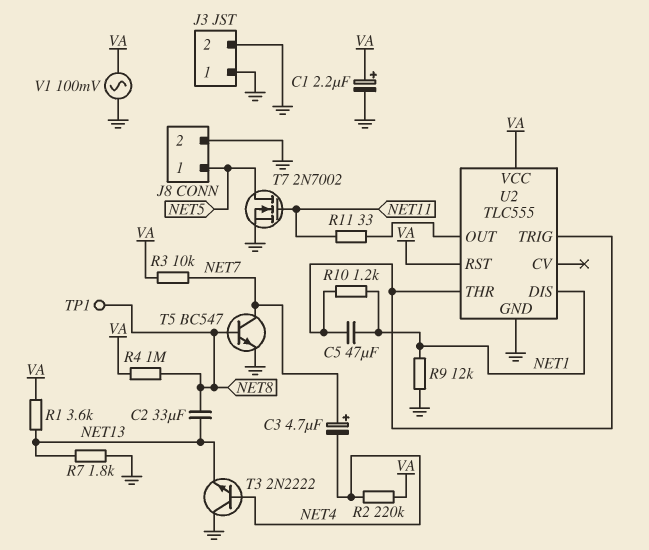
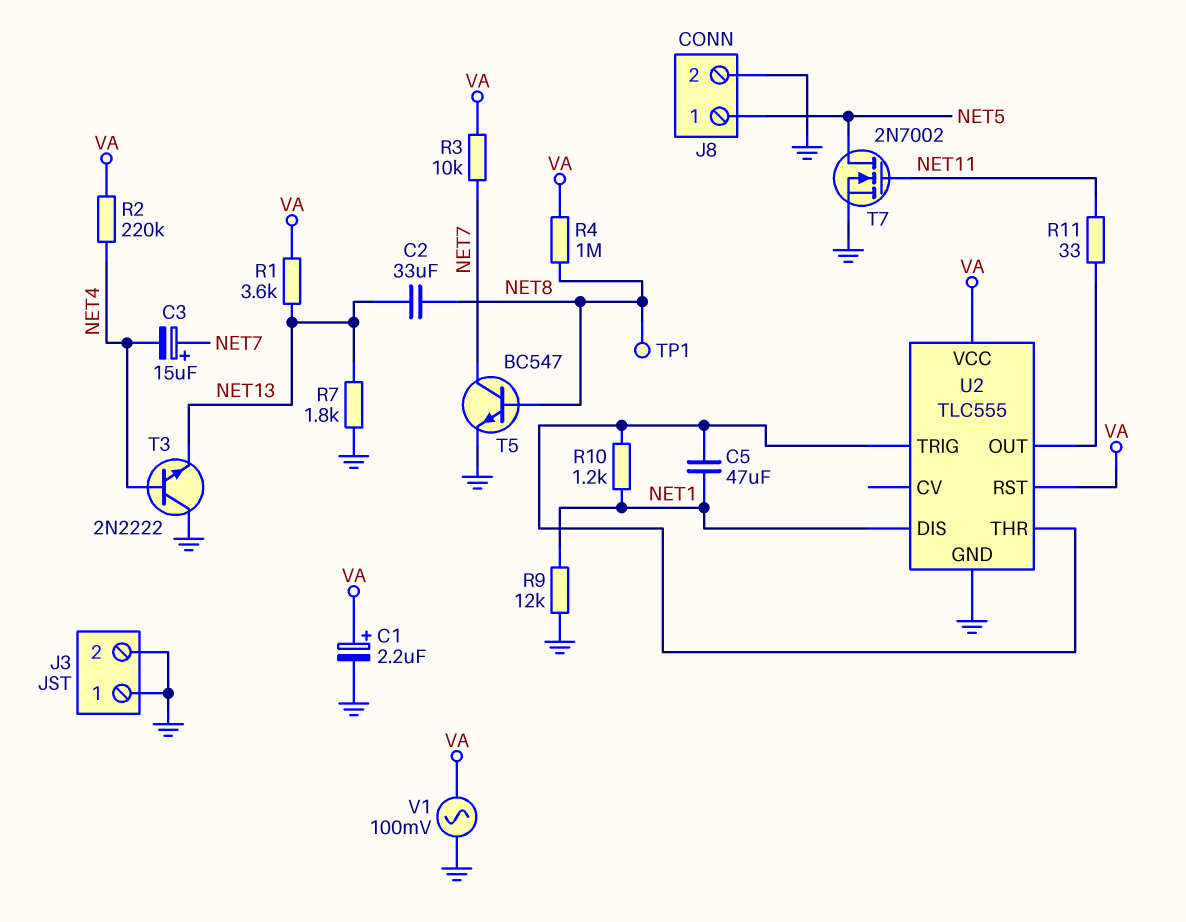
C3: 4.7uF (plus NET7, minus NET4) -> 15uF (plus NET7, minus NET4)

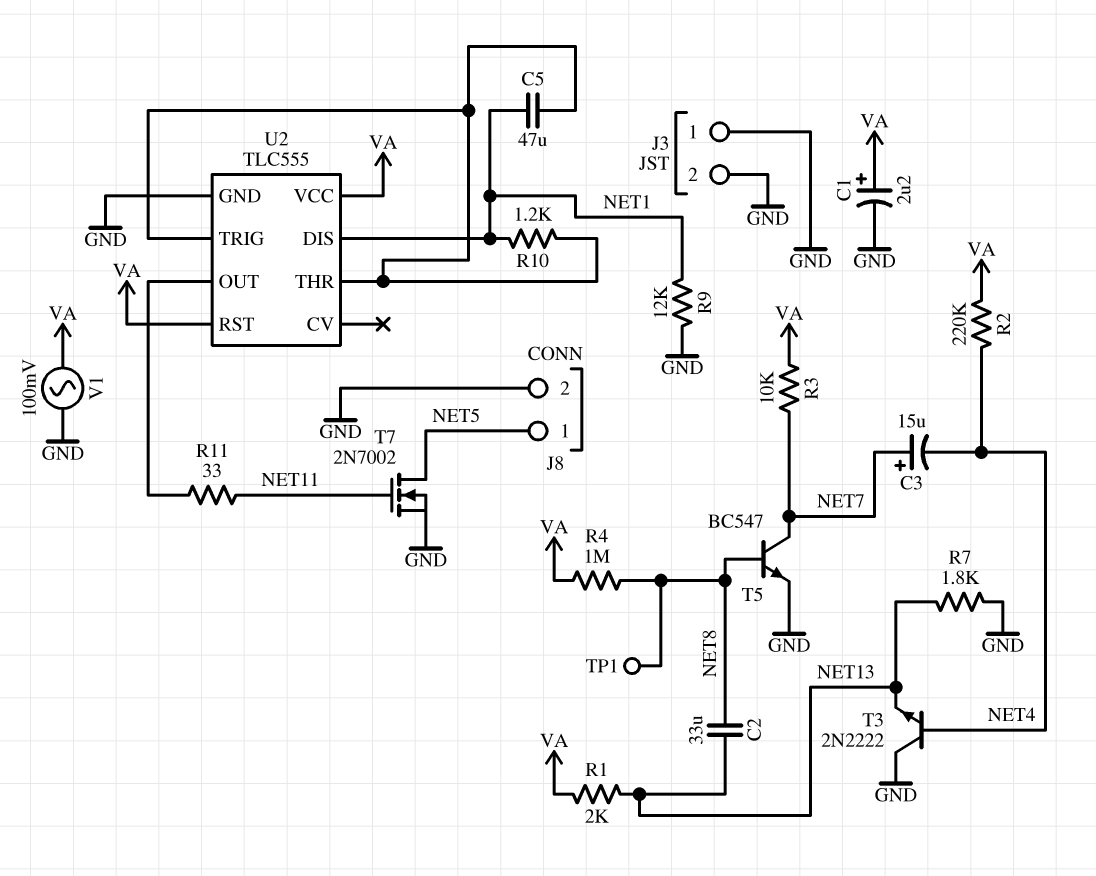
R1: 3.6k (NET13, VA) -> 2k (NET13, VA)

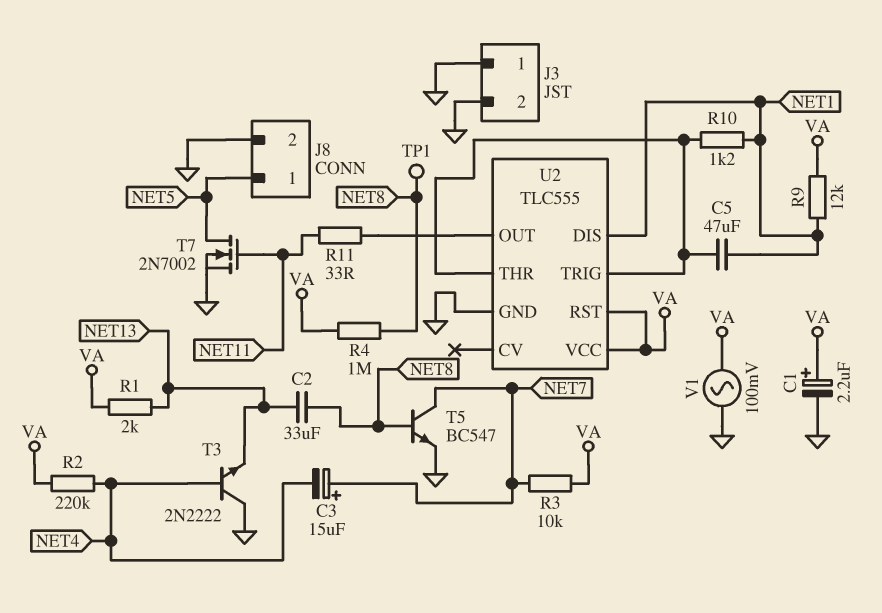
R7: 1.8k (GND, NET13) -> none
R9: 12k (GND, NET1) -> 12k (NET1, VA)

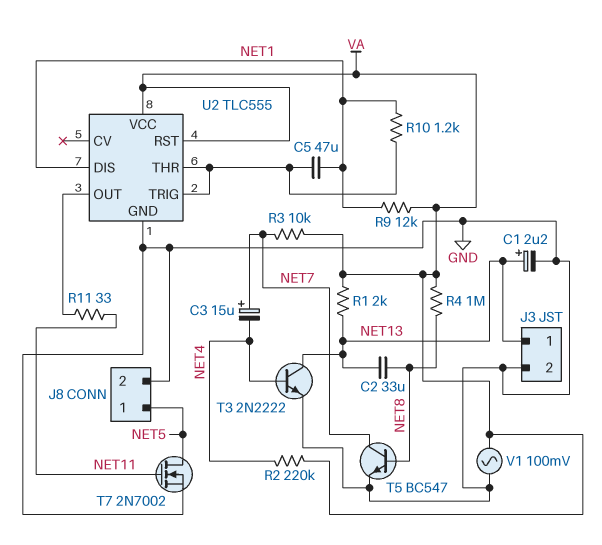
C1: 2.2uF (plus VA, minus GND) -> 2.2uF (plus NET13, minus GND)
J3 pin 1: GND -> NET13
T3: NPN 2N2222 (B NET4, C GND, E NET13) -> NPN 2N2222 (B NET4, C NET13, E GND)
TP1: test point (NET8) -> none

